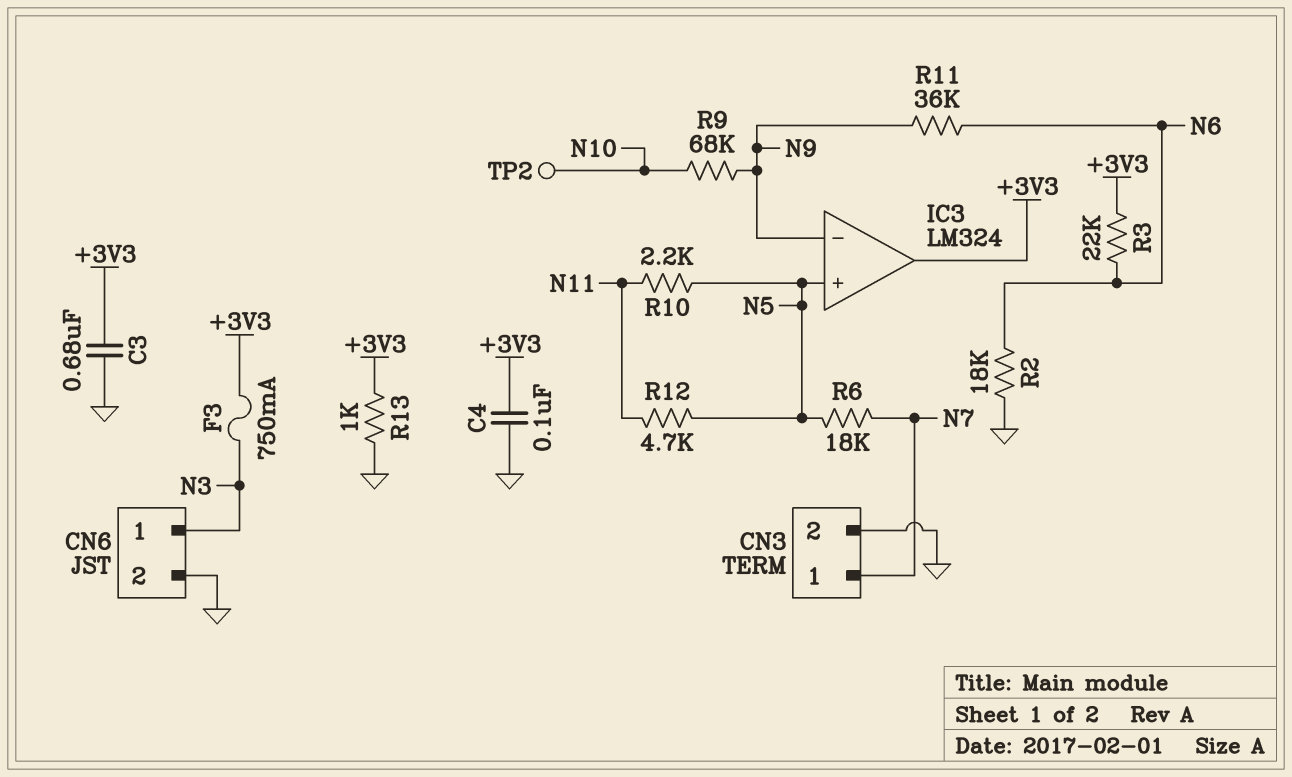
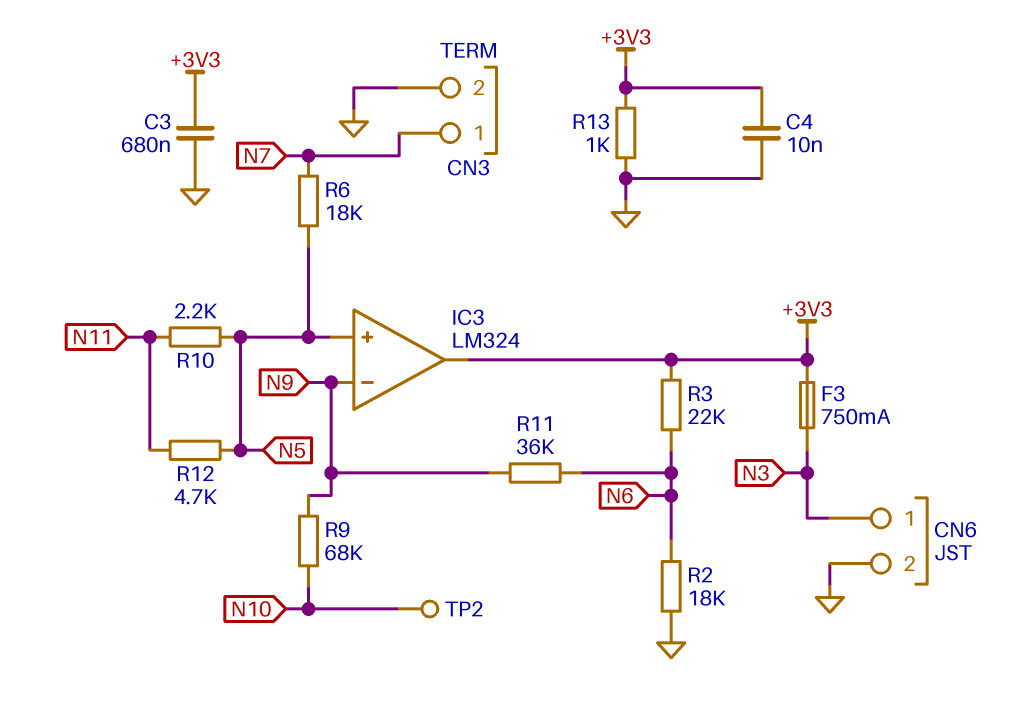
C4: 100nF (+3V3, GND) -> 10nF (+3V3, GND)

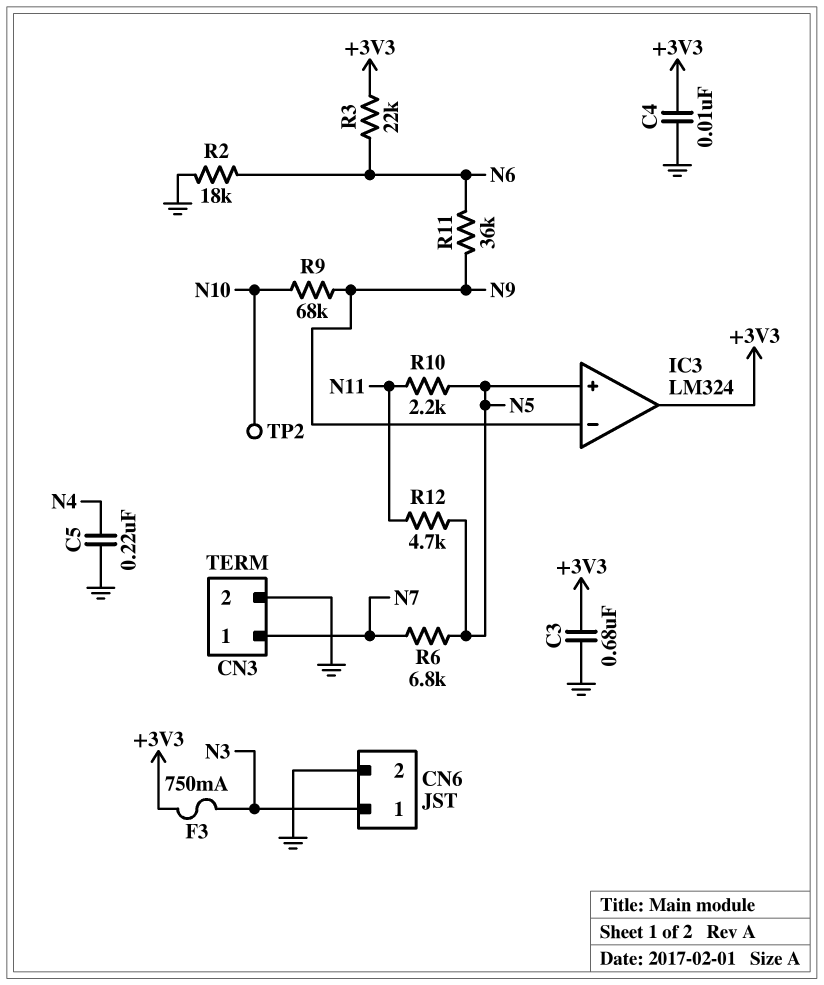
C5: none -> 220nF (GND, N4)
R6: 18k (N5, N7) -> 6.8k (N5, N7)
R13: 1k (+3V3, GND) -> none

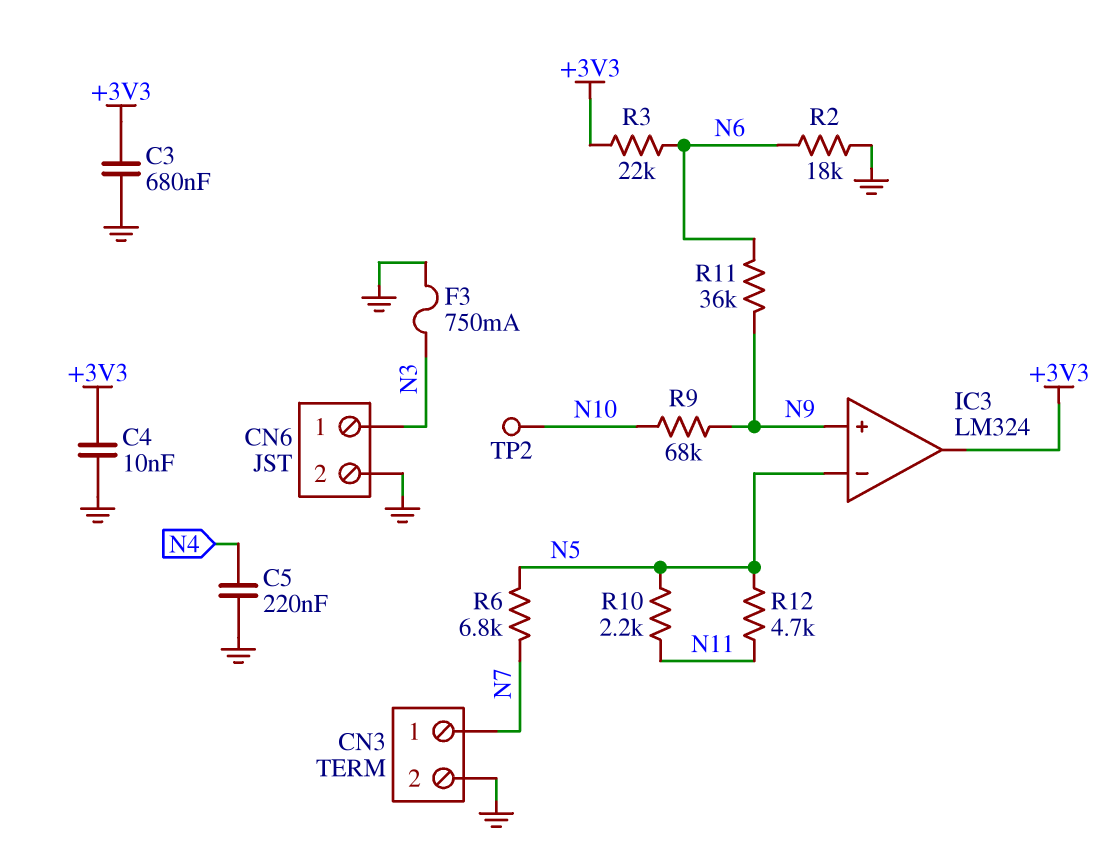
F3: 750mA (+3V3, N3) -> 750mA (GND, N3)
IC3 pin in+: N5 -> N9
IC3 pin in-: N9 -> N5

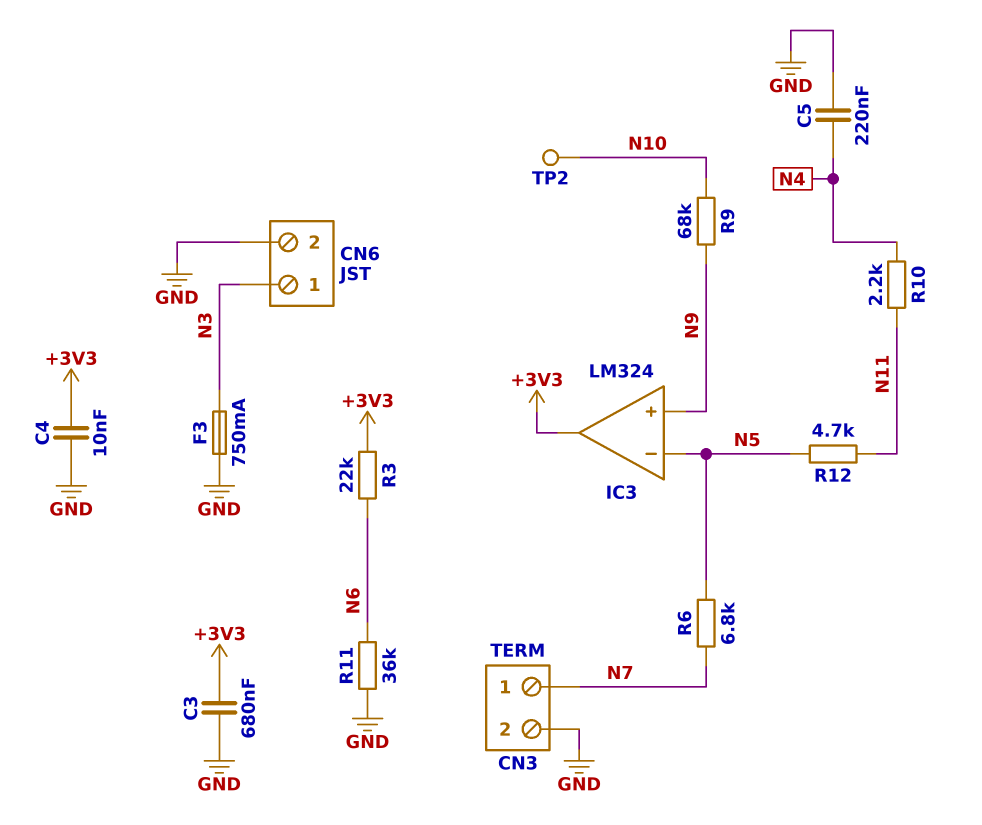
R2: 18k (GND, N6) -> none
R10: 2.2k (N5, N11) -> 2.2k (N4, N11)
R11: 36k (N6, N9) -> 36k (GND, N6)

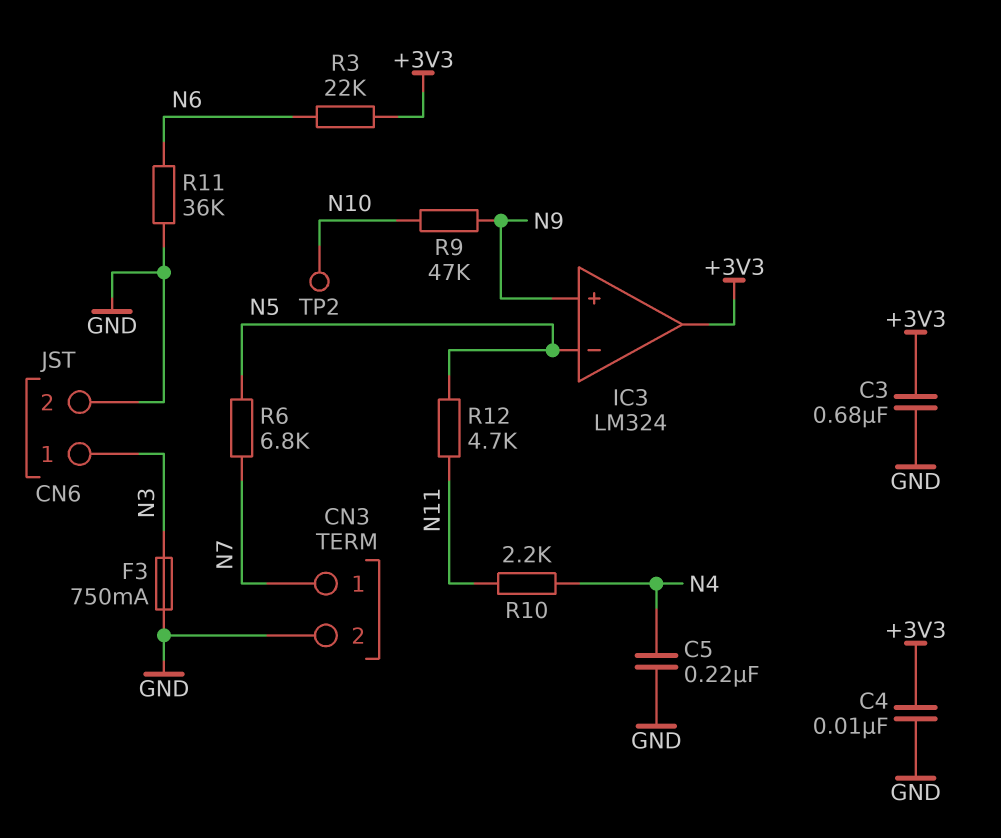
R9: 68k (N9, N10) -> 47k (N9, N10)

